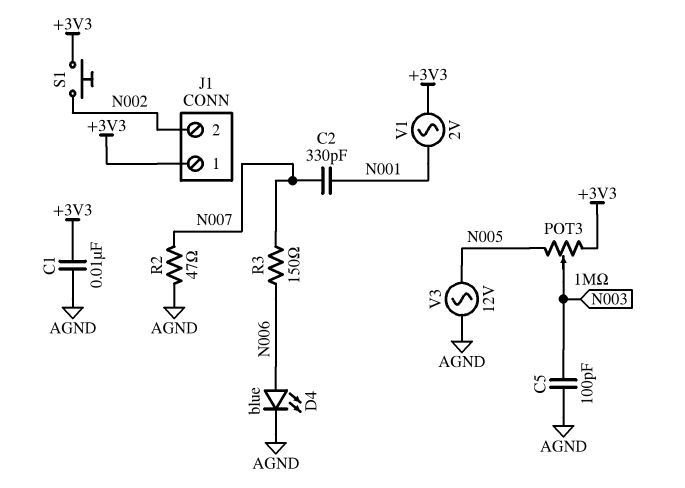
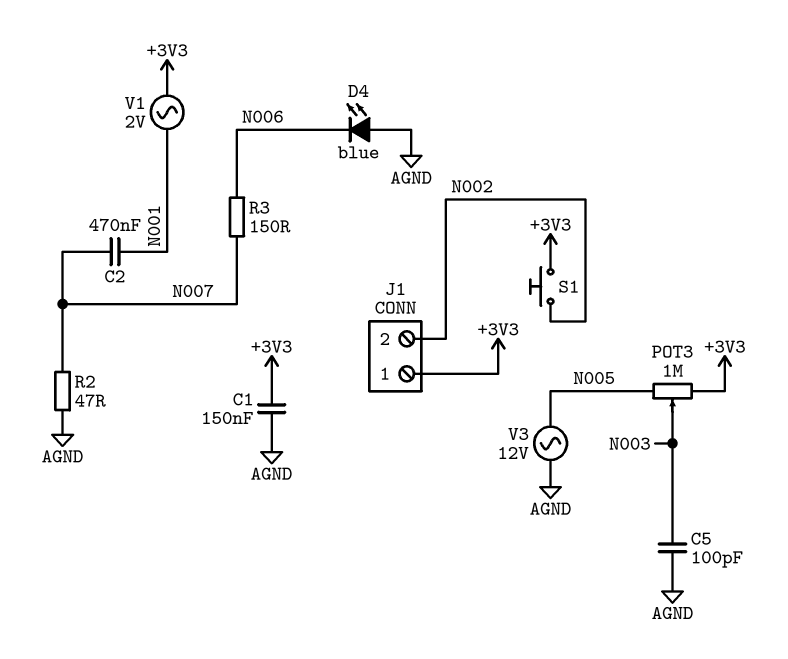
C1: 10nF (+3V3, AGND) -> 150nF (+3V3, AGND)
C2: 330pF (N001, N007) -> 470nF (N001, N007)
D4: LED blue (A N006, K AGND) -> LED blue (A AGND, K N006)

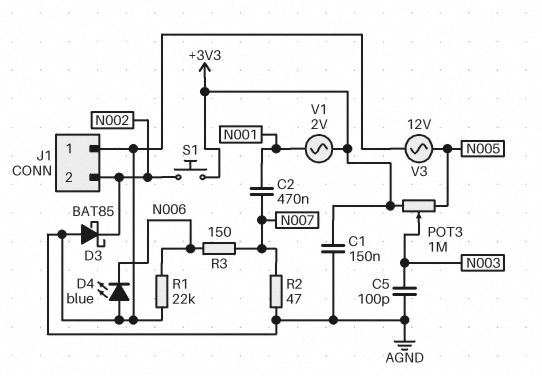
D3: none -> schottky BAT85 (A AGND, K N002)
J1 pin 1: +3V3 -> AGND
R1: none -> 22k (AGND, N006)

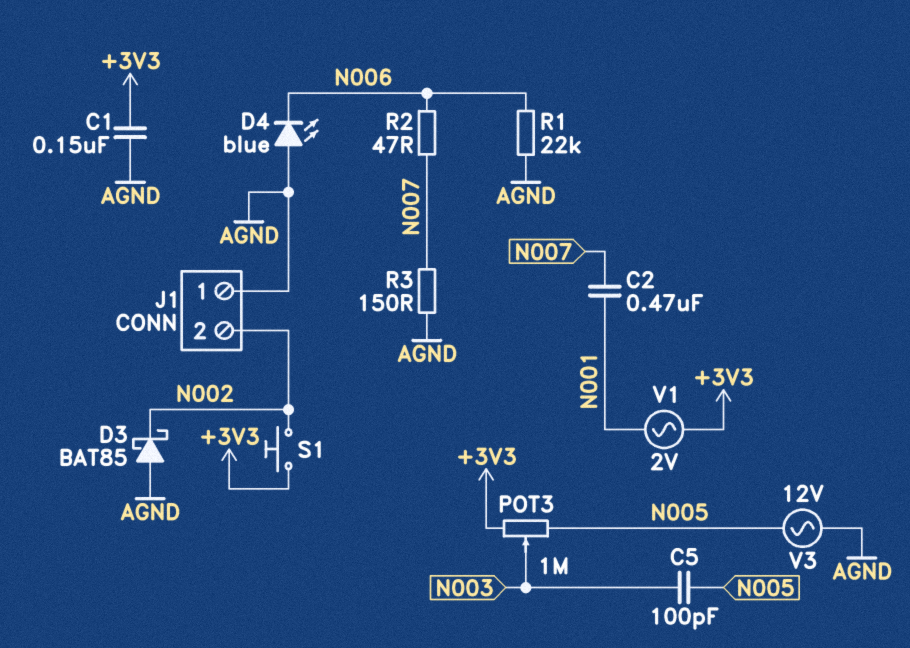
C5: 100pF (AGND, N003) -> 100pF (N003, N005)
R2: 47 (AGND, N007) -> 47 (N006, N007)
R3: 150 (N006, N007) -> 150 (AGND, N007)

